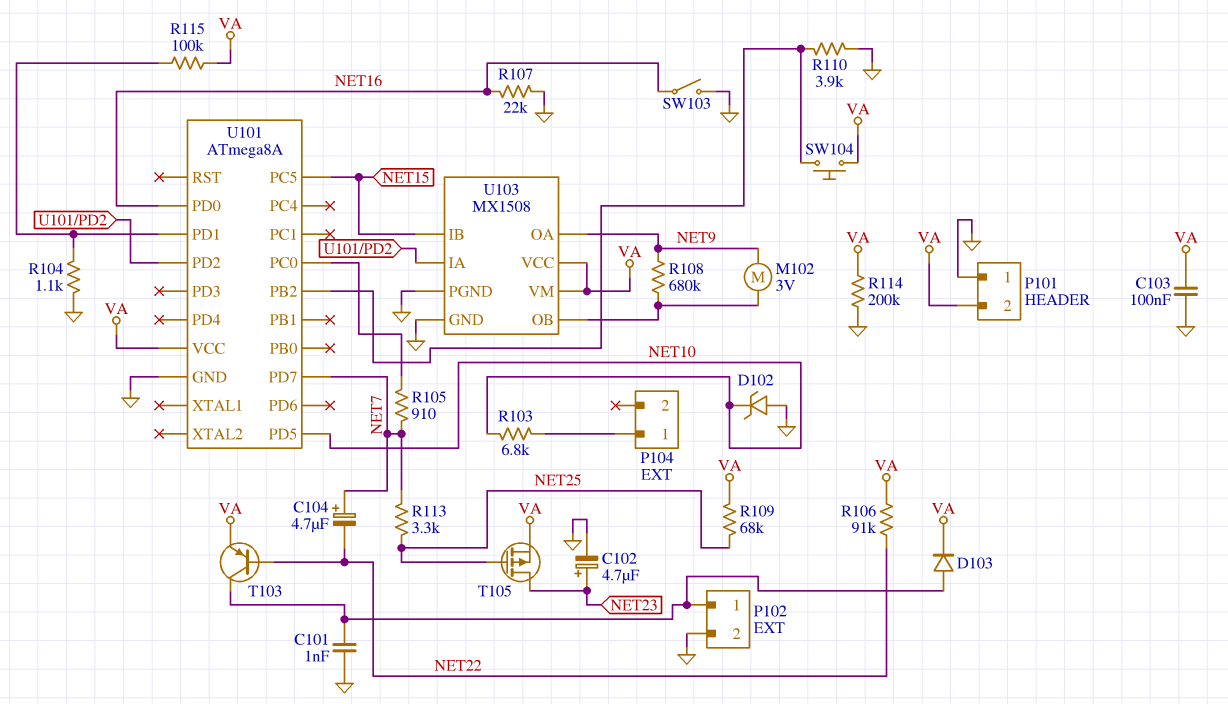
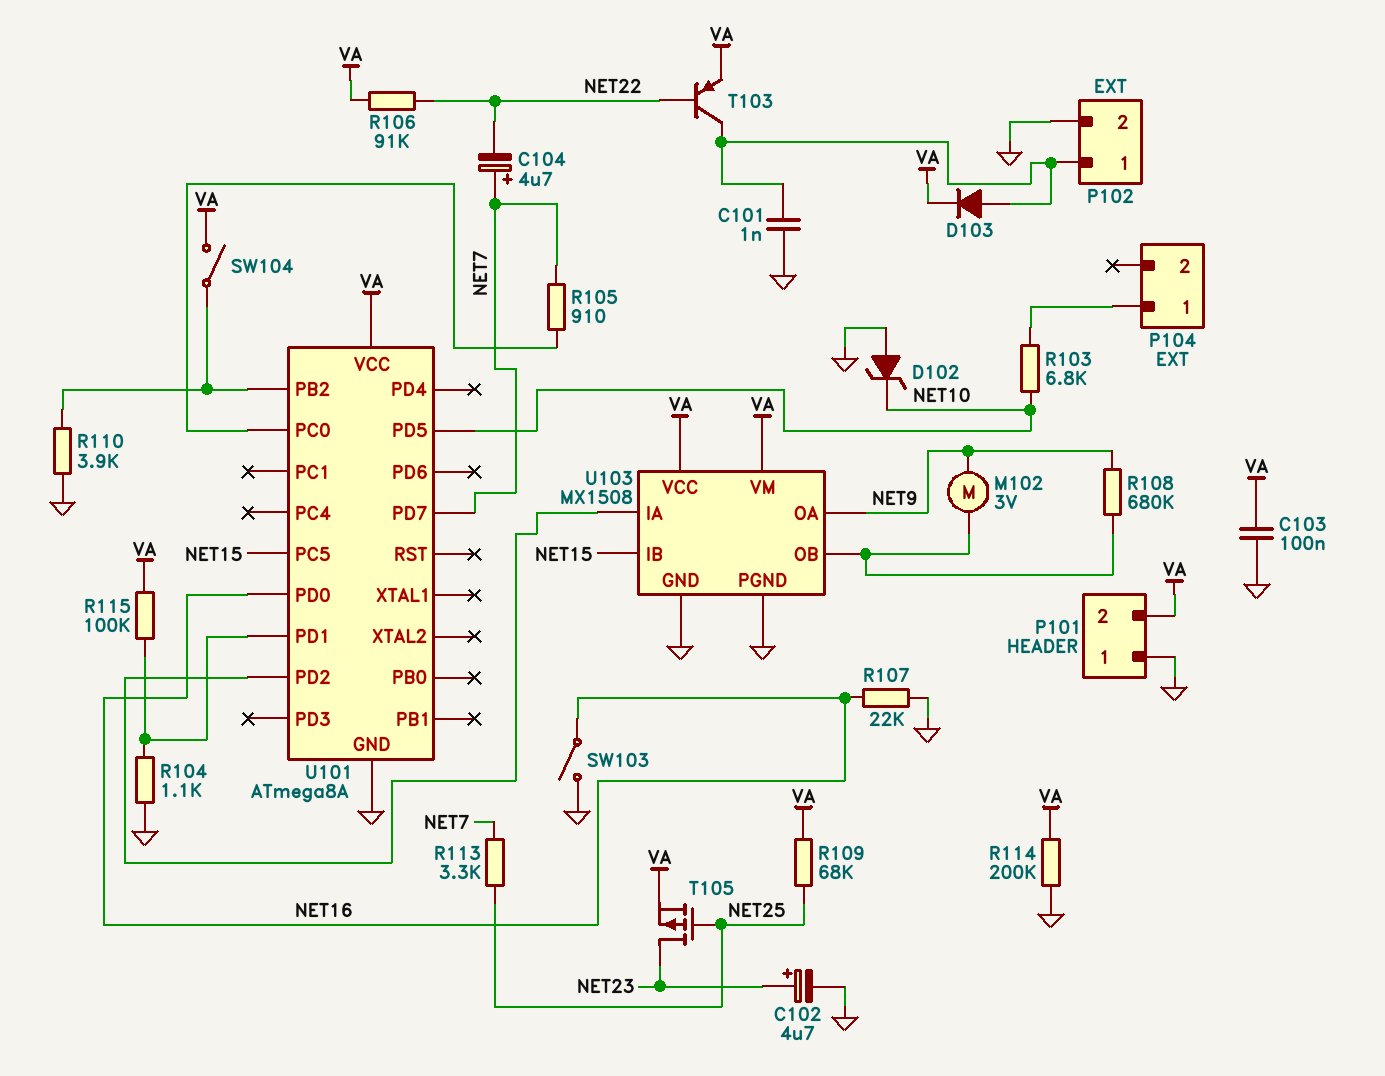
SW104: button (U101/PB2, VA) -> switch (U101/PB2, VA)

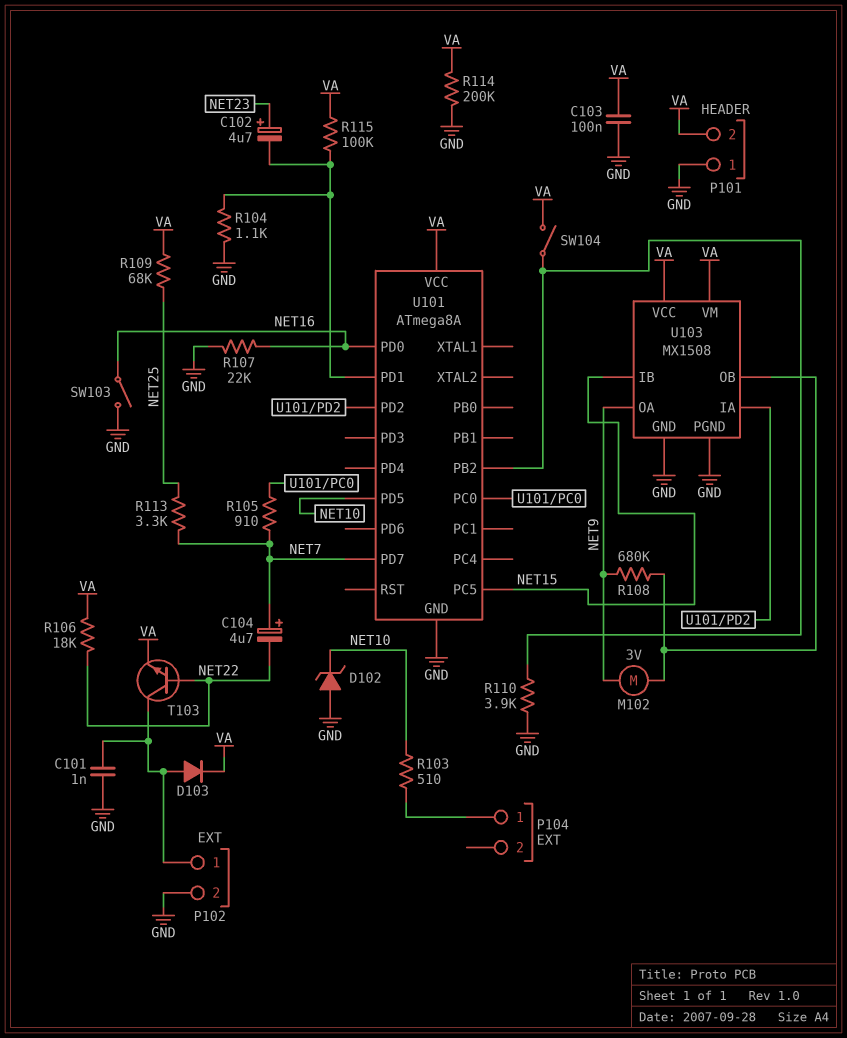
C102: 4.7uF (plus NET23, minus GND) -> 4.7uF (plus NET23, minus U101/PD1)
R103: 6.8k (NET10, P104/1) -> 510 (NET10, P104/1)
R106: 91k (NET22, VA) -> 18k (NET22, VA)
T103: PNP (B NET22, C P102/1, E VA) -> NPN (B NET22, C P102/1, E VA)
T105: PMOS (G NET25, D NET23, S VA) -> none

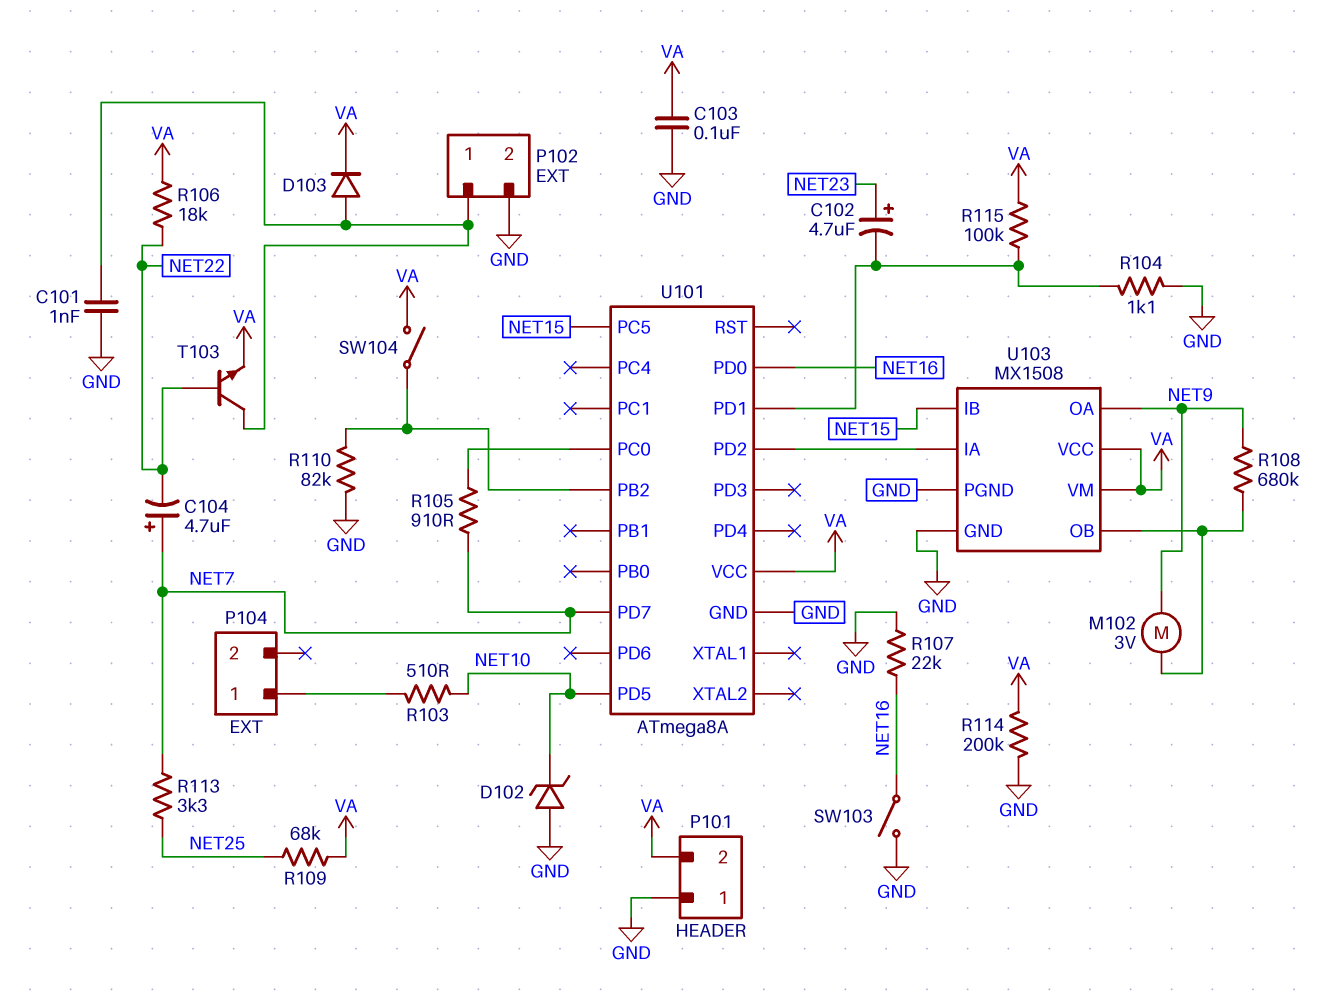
R110: 3.9k (GND, U101/PB2) -> 82k (GND, U101/PB2)

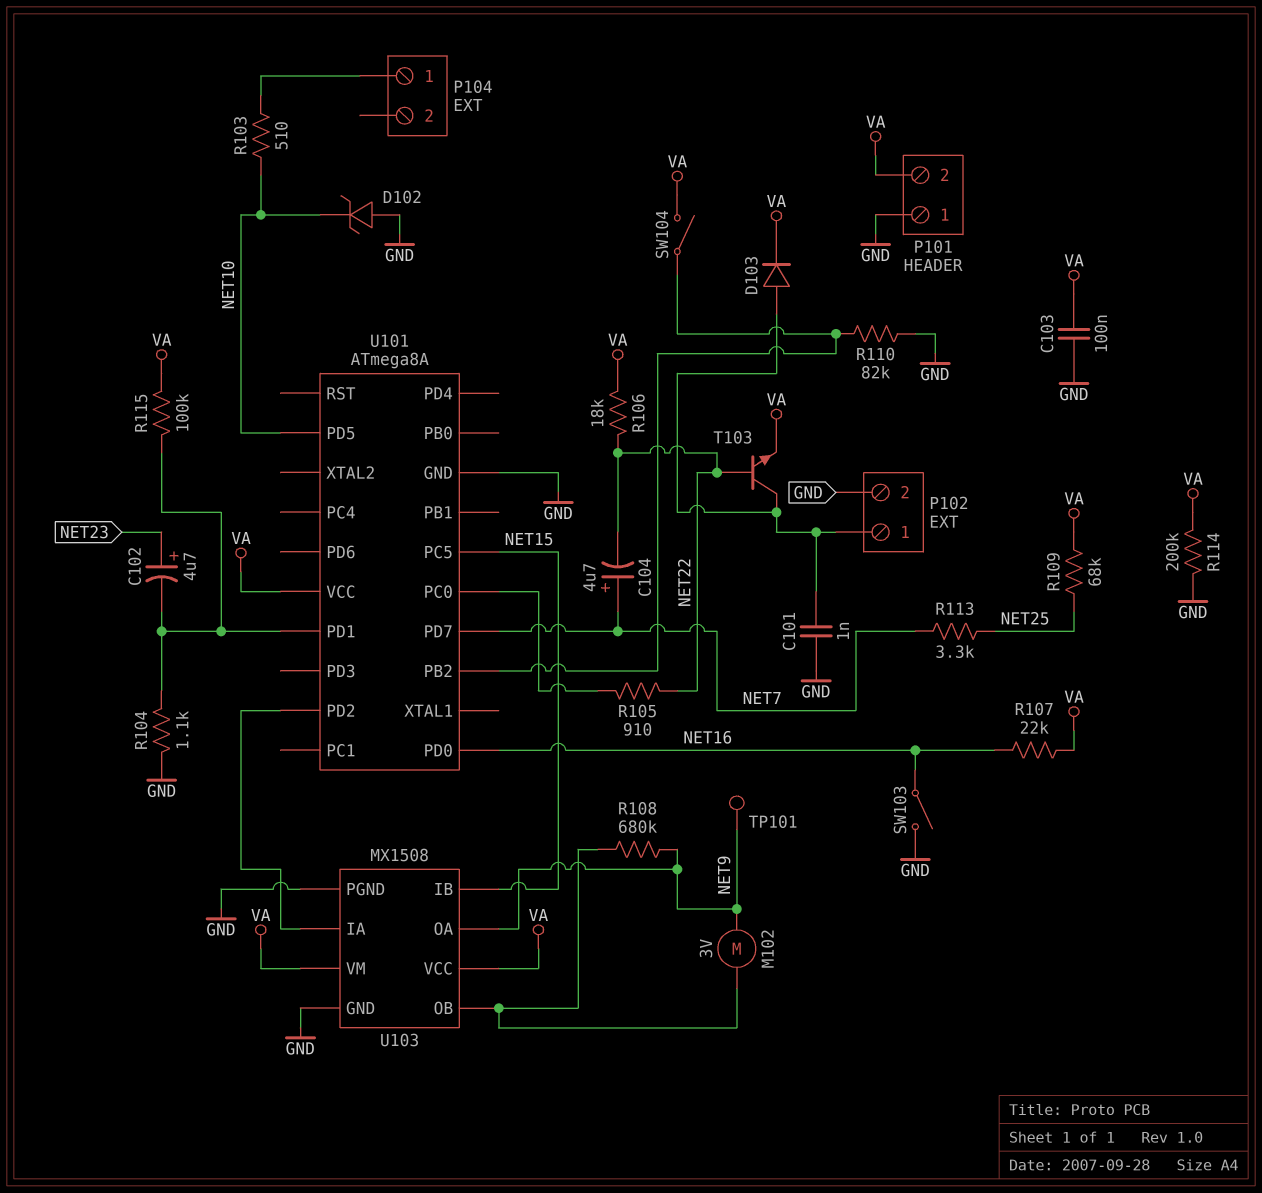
R105: 910 (NET7, U101/PC0) -> 910 (NET22, U101/PC0)
R107: 22k (GND, NET16) -> 22k (NET16, VA)
TP101: none -> test point (NET9)

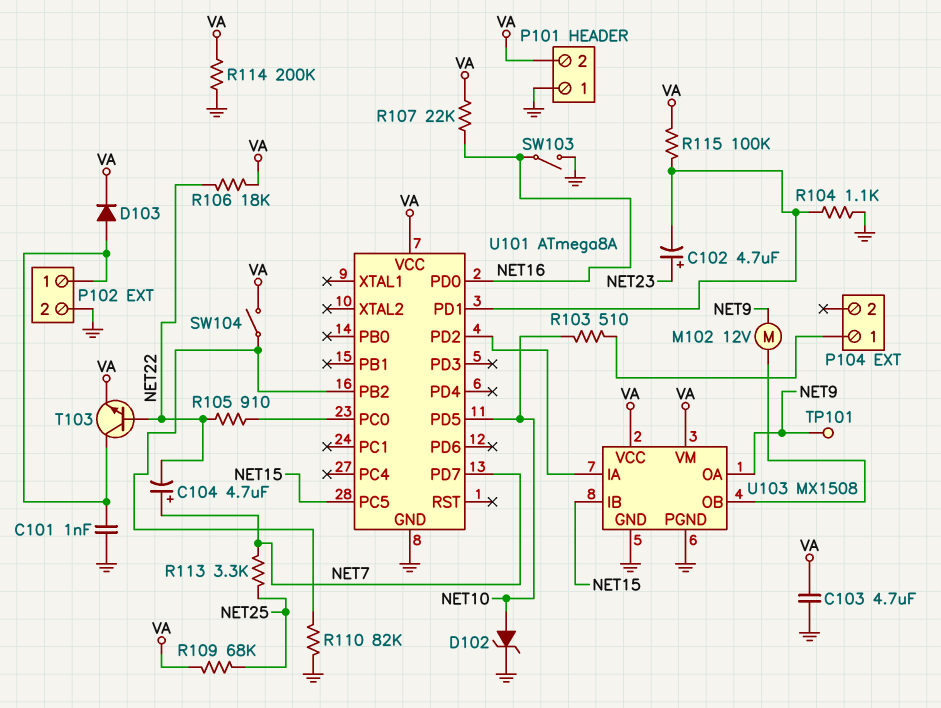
C103: 100nF (GND, VA) -> 4.7uF (GND, VA)
D102: zener (A GND, K NET10) -> zener (A NET10, K GND)
M102: motor 3V (NET9, U103/OB) -> motor 12V (NET9, U103/OB)
R108: 680k (NET9, U103/OB) -> none

